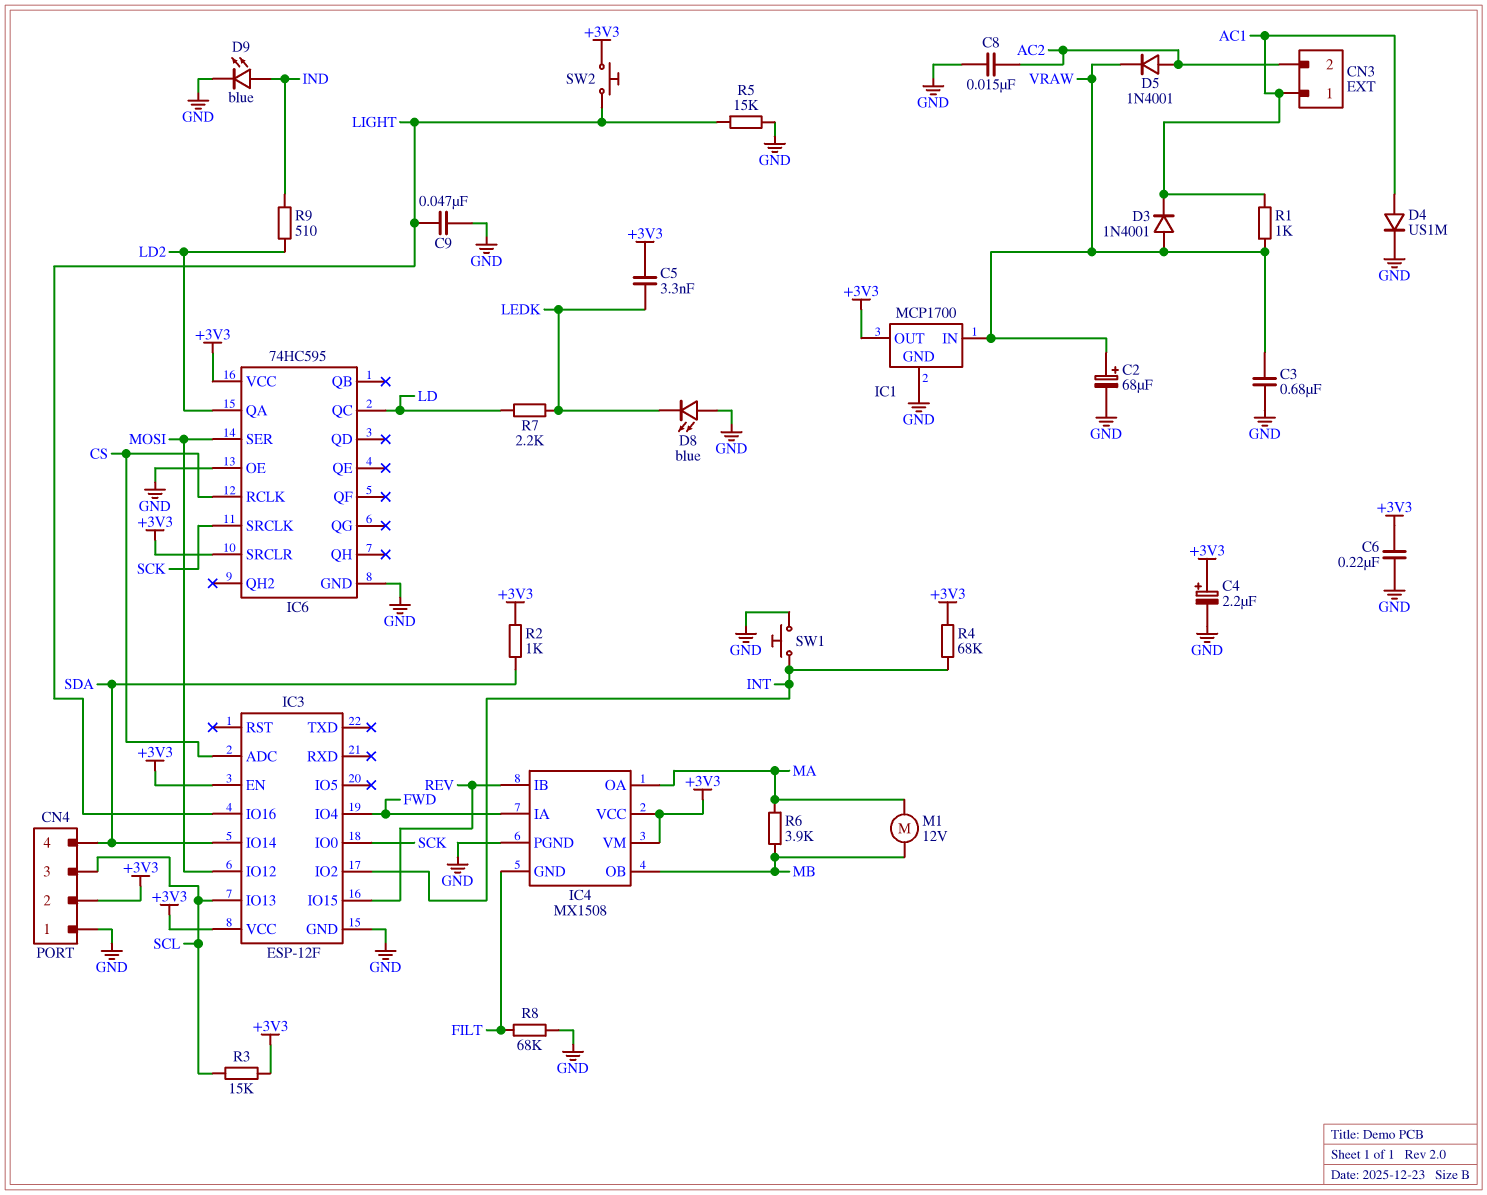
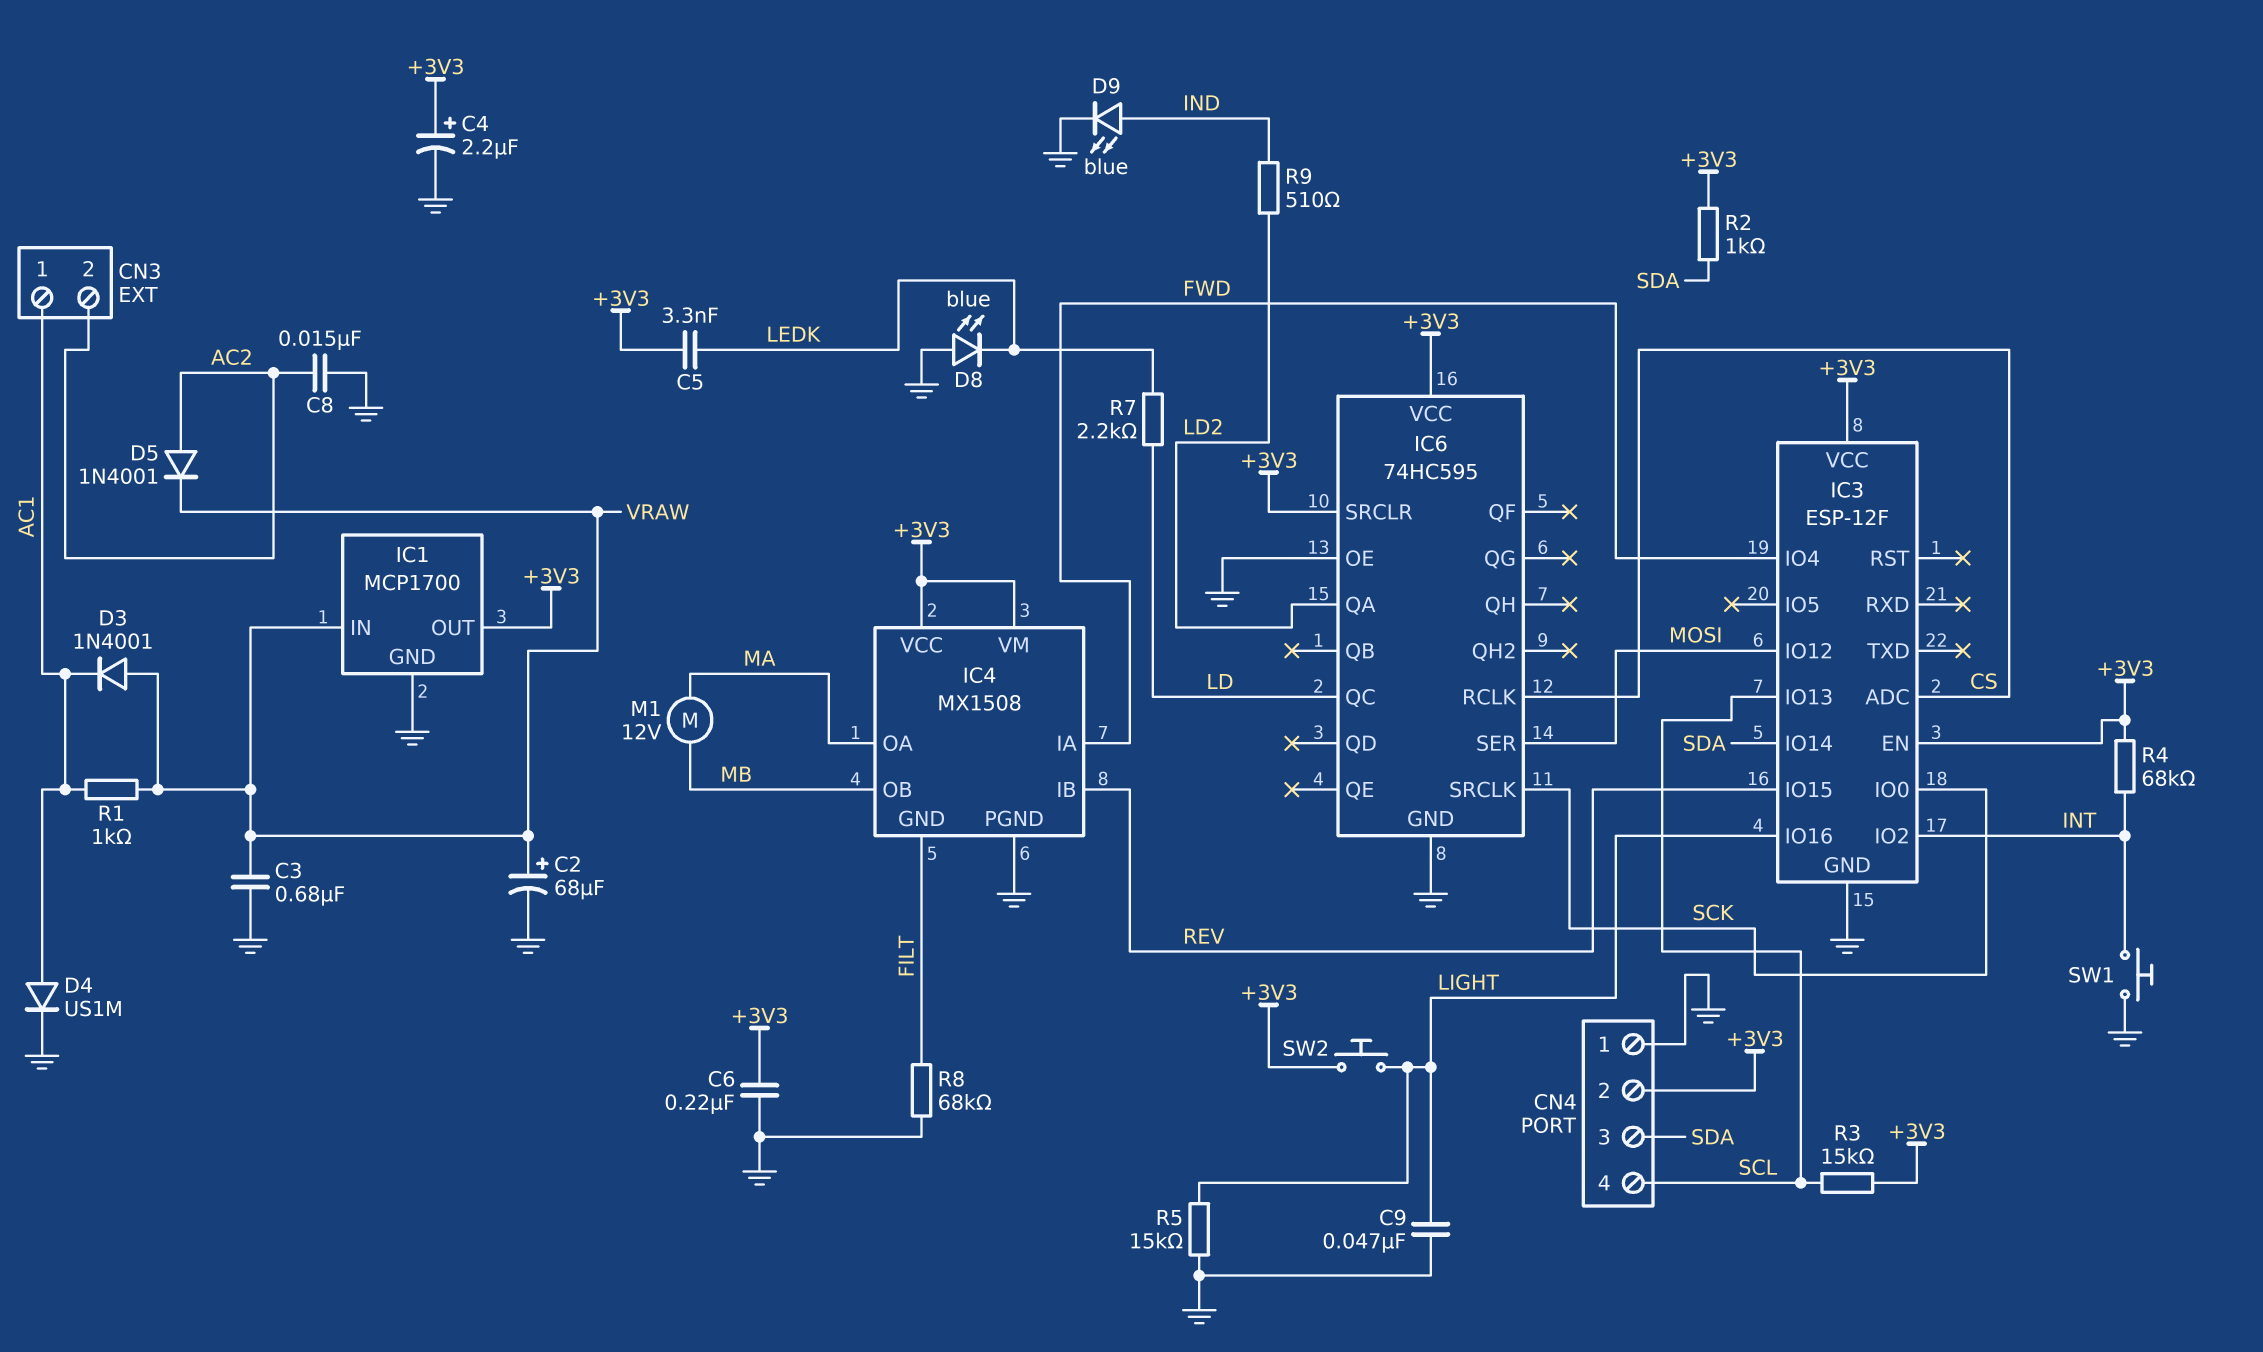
CN4 pin 3: SCL -> SDA
CN4 pin 4: SDA -> SCL
R6: 3.9k (MA, MB) -> none

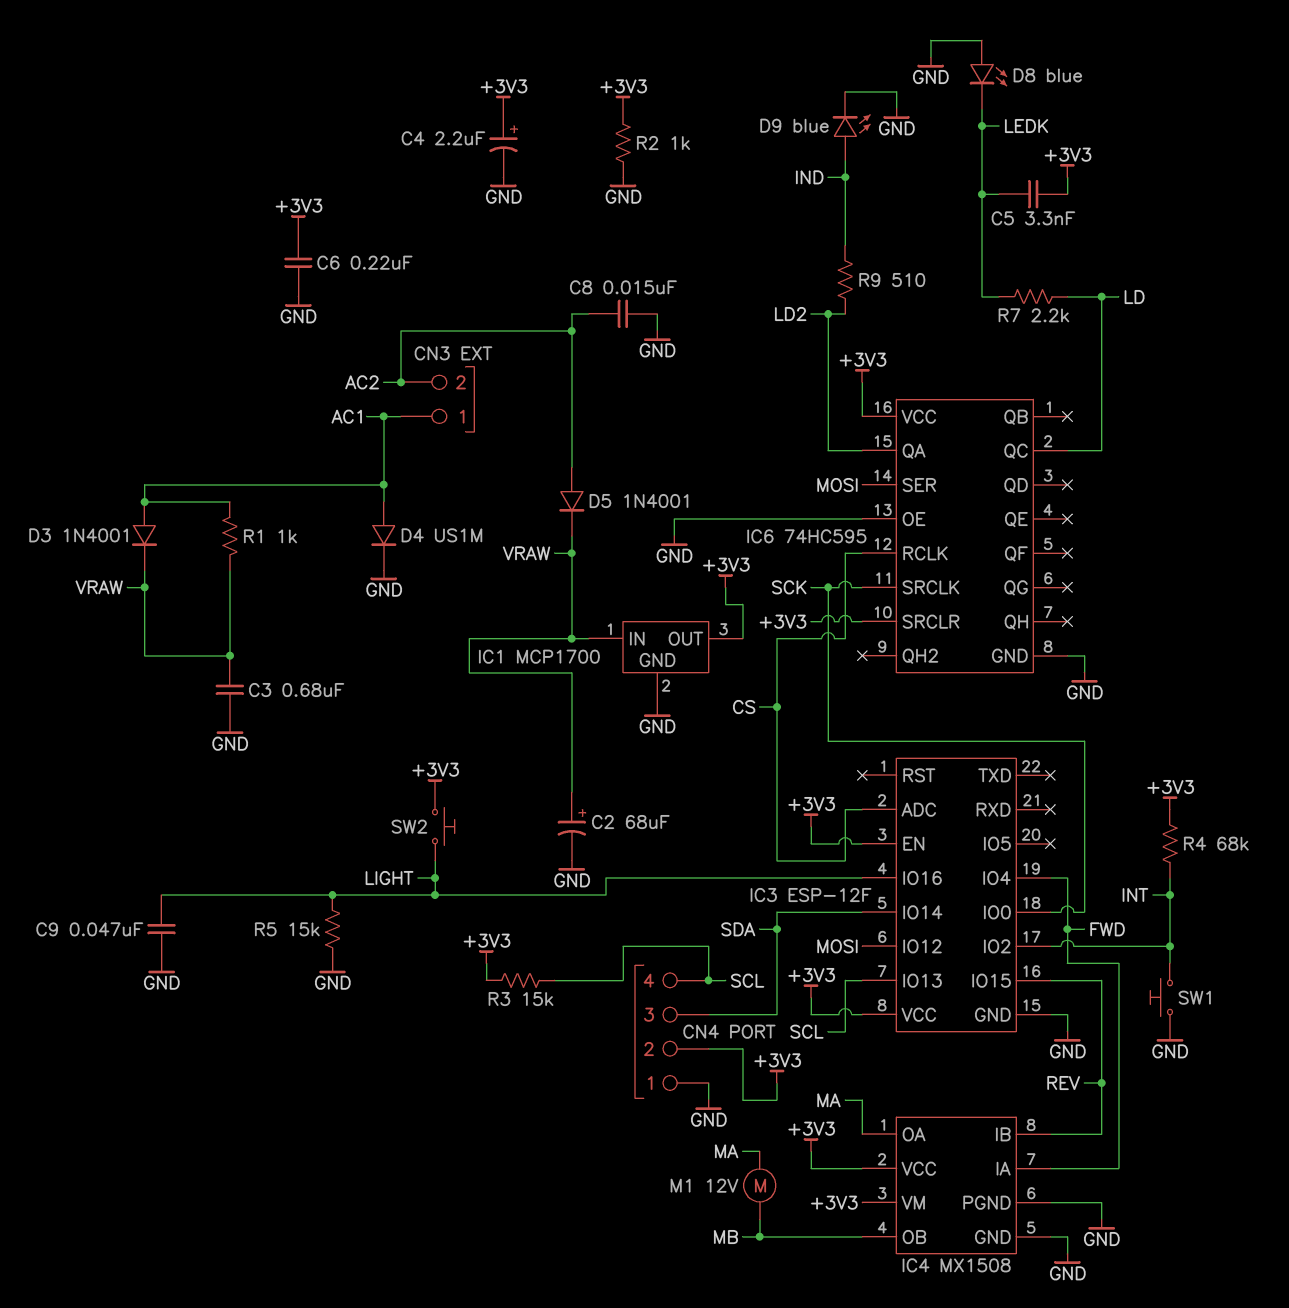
D3: diode 1N4001 (A VRAW, K AC1) -> diode 1N4001 (A AC1, K VRAW)
IC4 pin GND: FILT -> GND
R2: 1k (+3V3, SDA) -> 1k (+3V3, GND)
R8: 68k (FILT, GND) -> none

